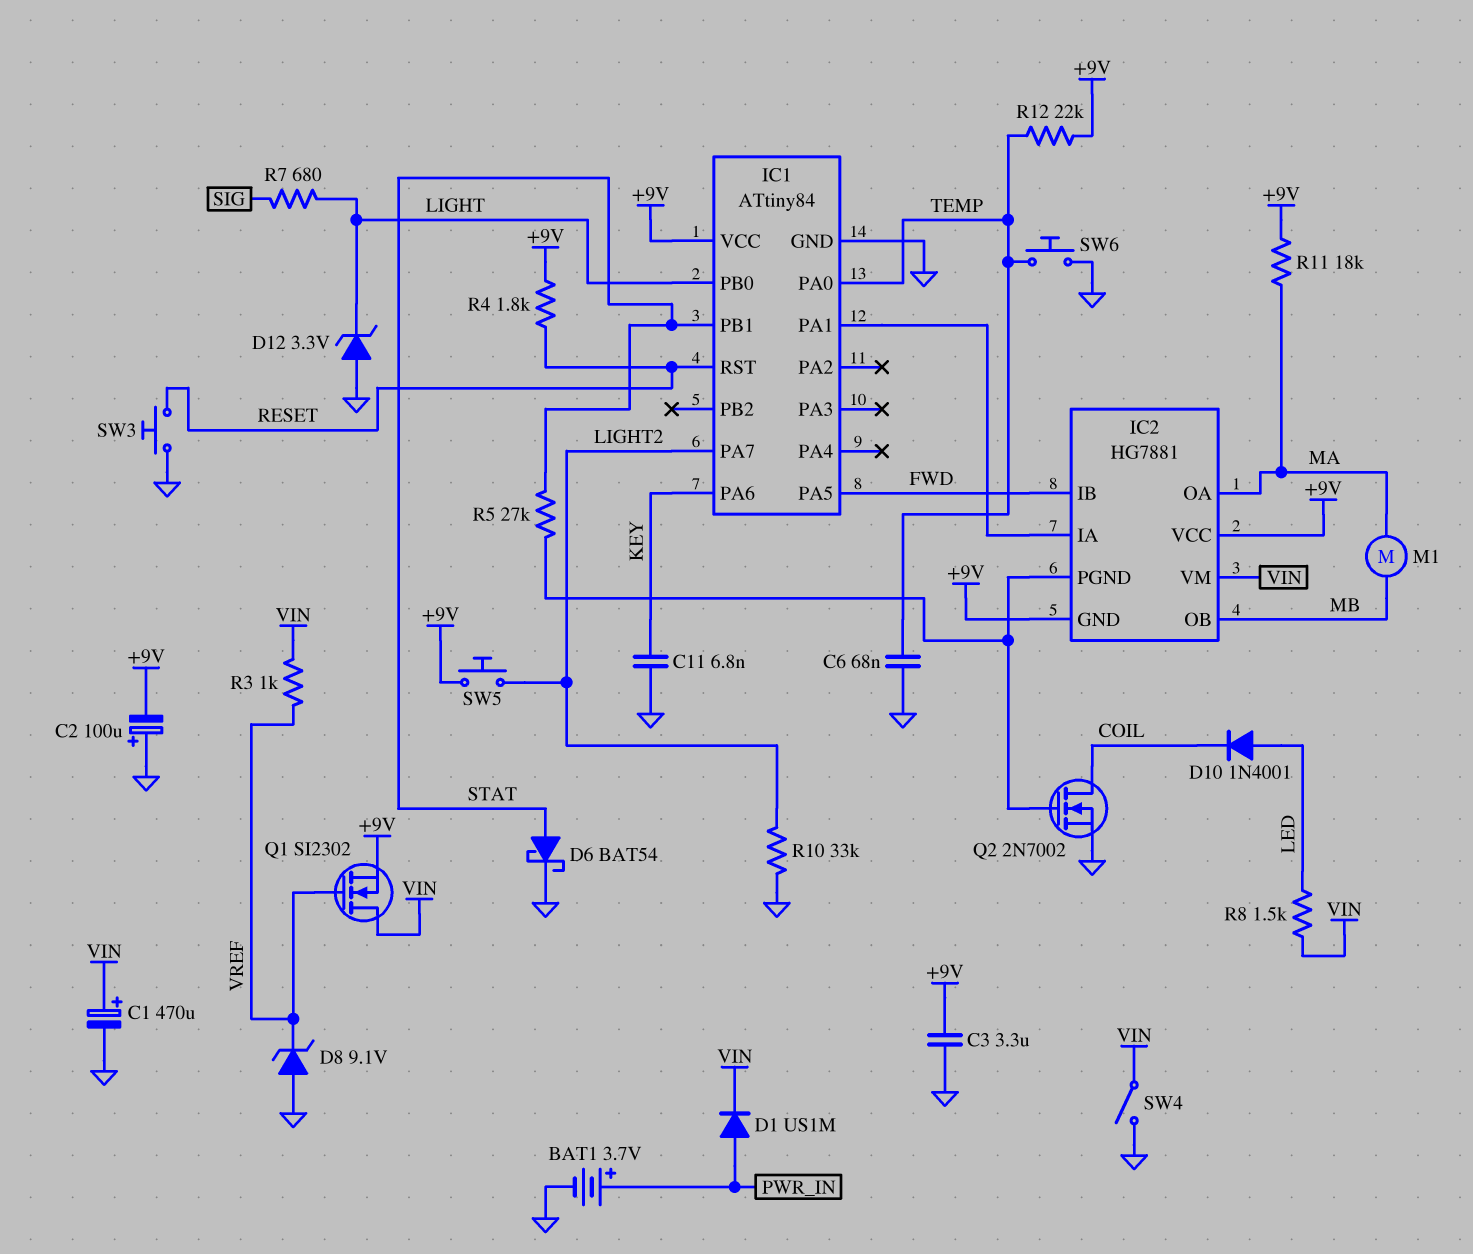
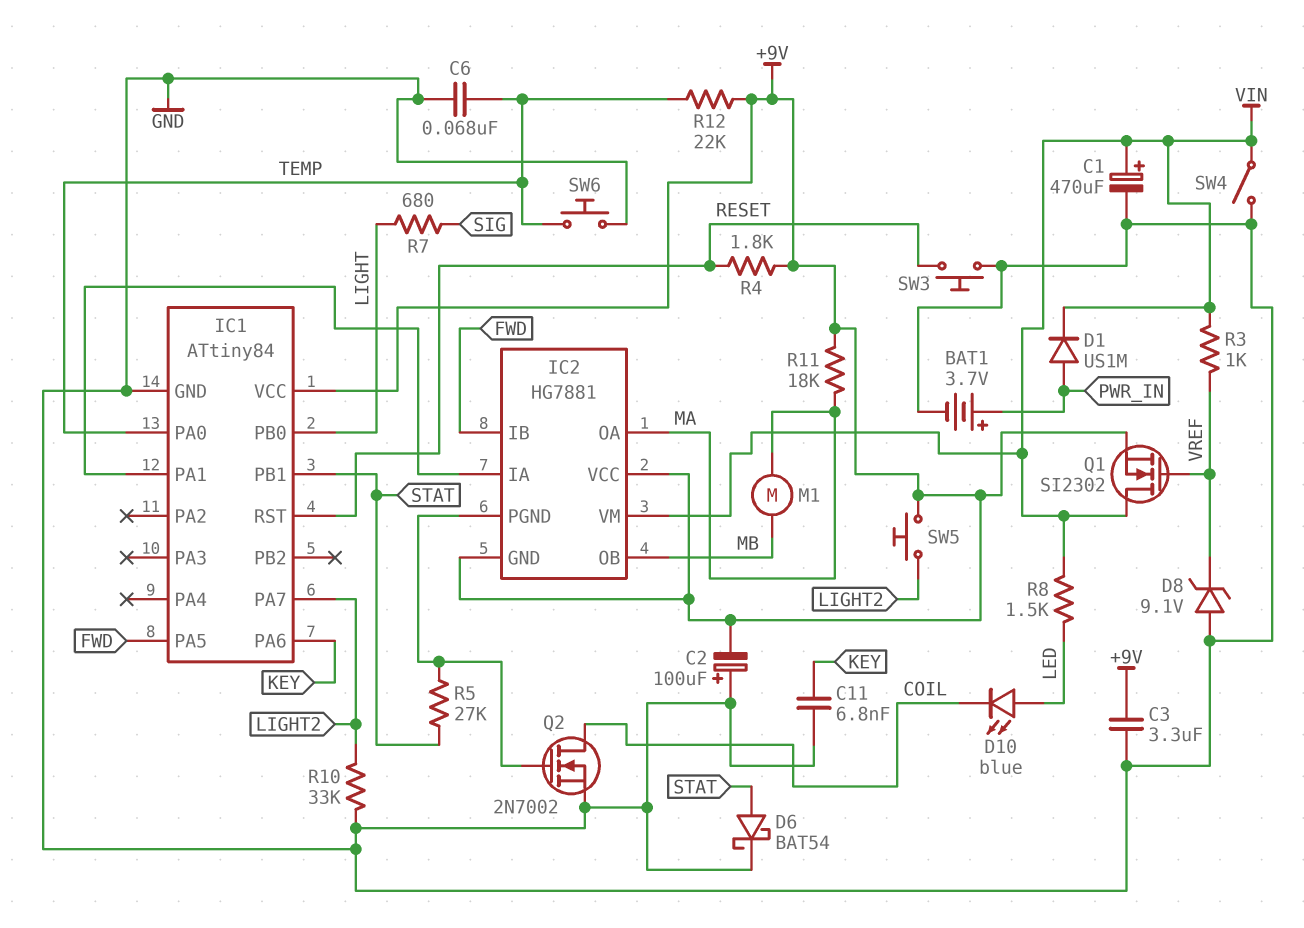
D10: diode 1N4001 (A LED, K COIL) -> LED blue (A LED, K COIL)
D12: zener 3.3V (A GND, K LIGHT) -> none

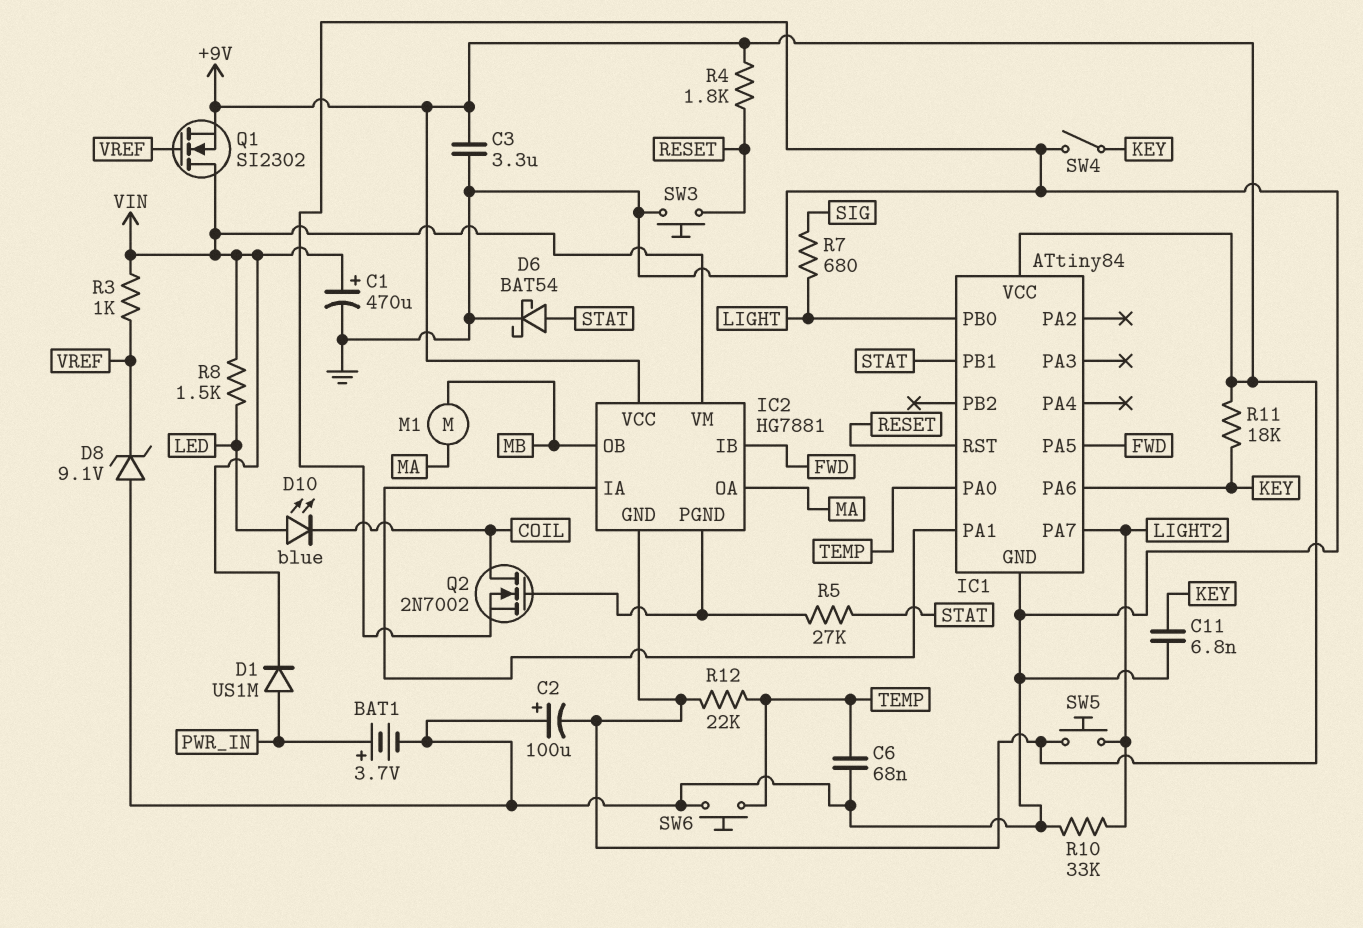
R11: 18k (+9V, MA) -> 18k (+9V, KEY)
SW4: switch (GND, VIN) -> switch (GND, KEY)

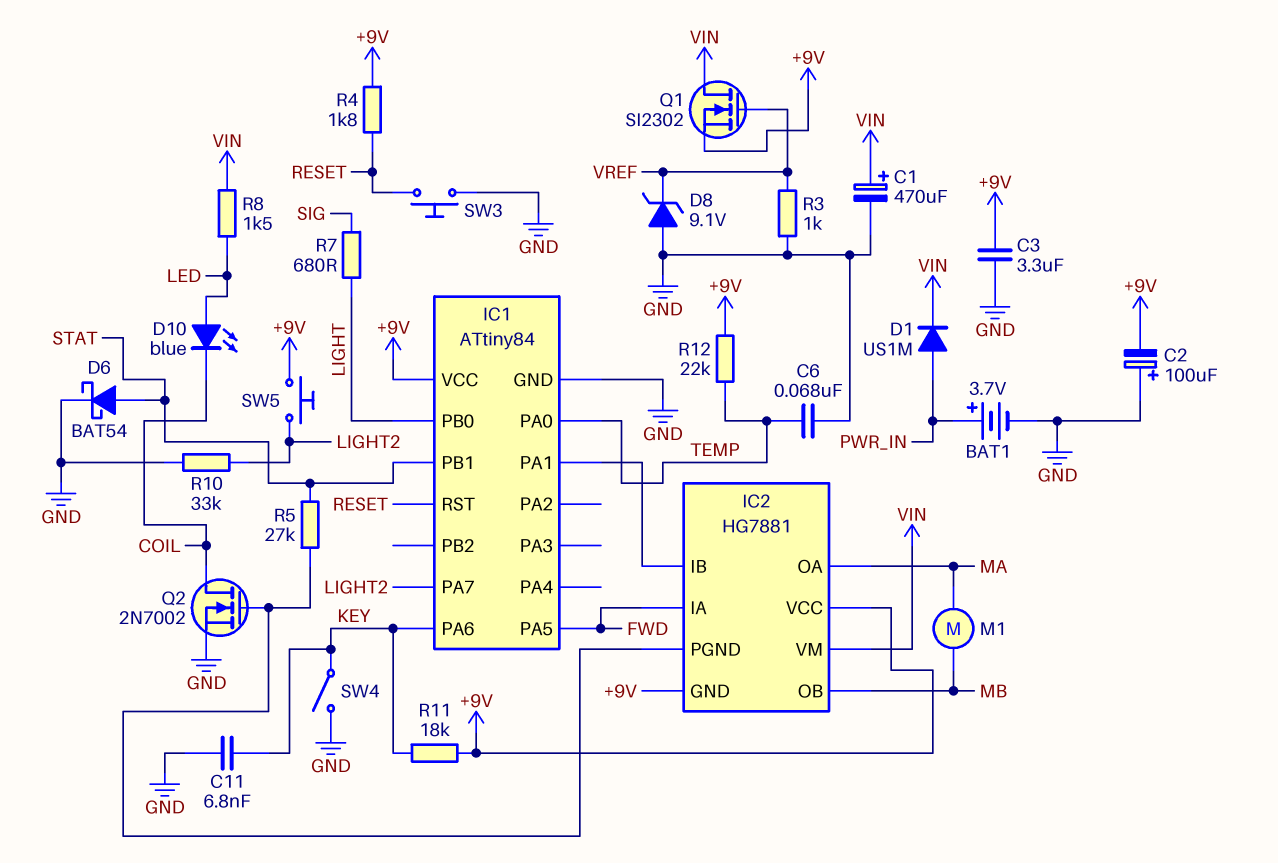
IC2 pin IA: IC1/PA1 -> FWD
IC2 pin IB: FWD -> IC1/PA1
R3: 1k (VIN, VREF) -> 1k (GND, VREF)
SW6: button (GND, TEMP) -> none

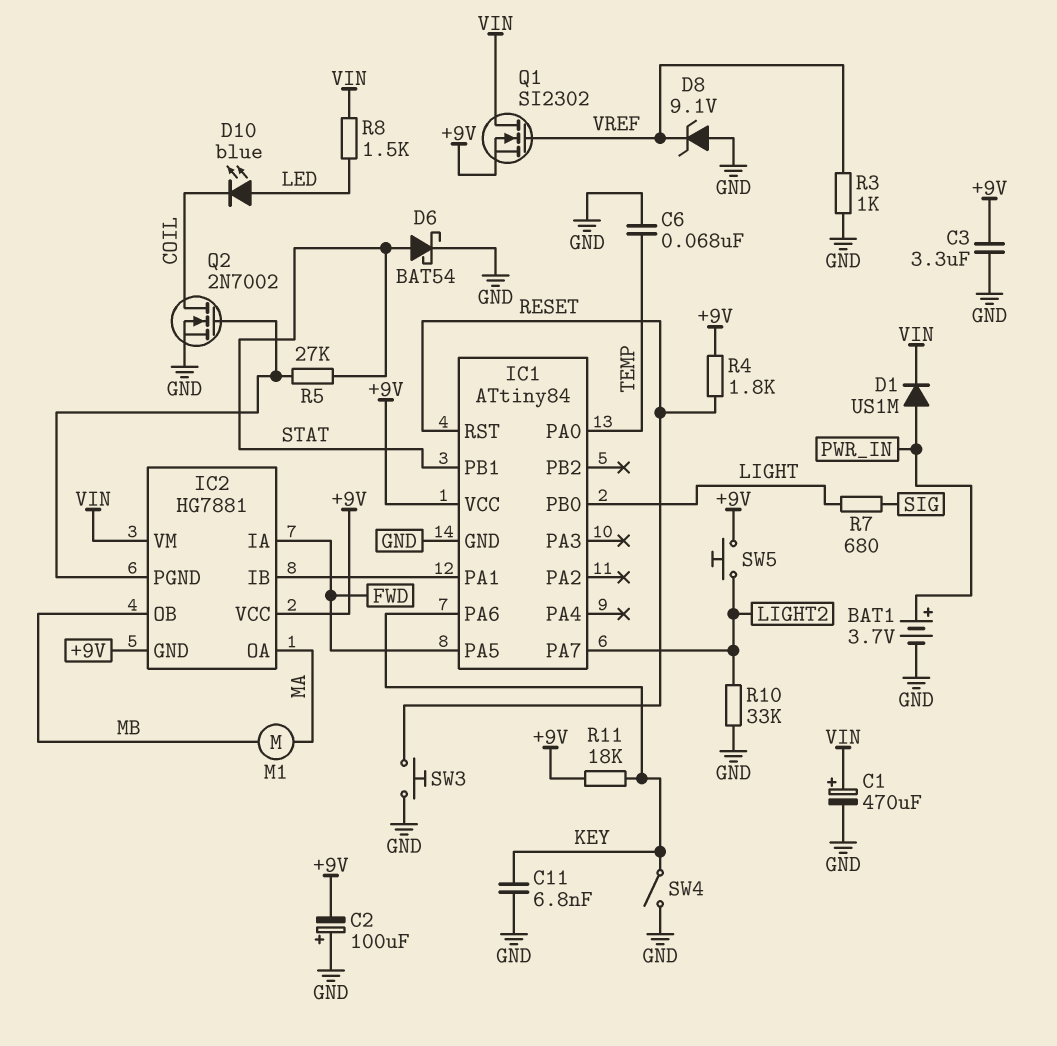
R12: 22k (+9V, TEMP) -> none

